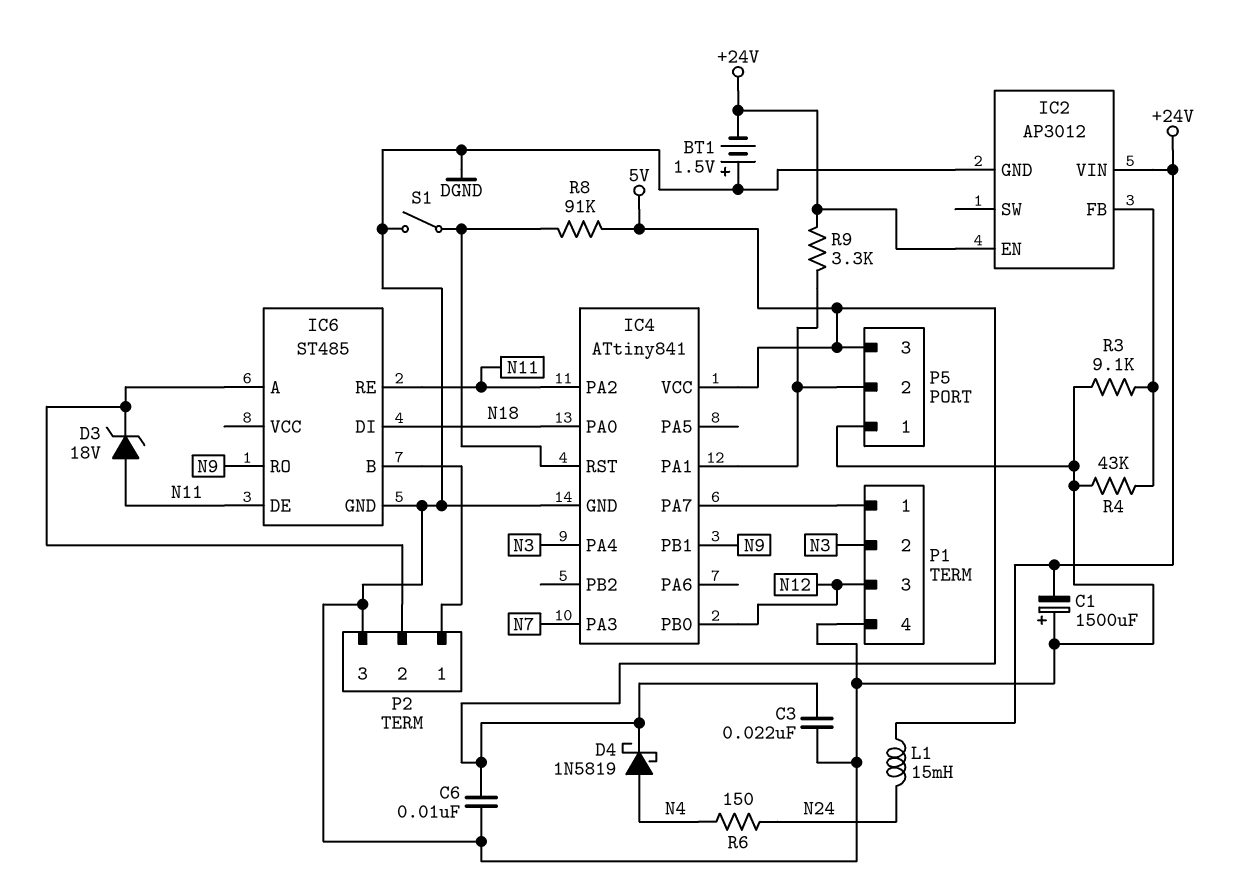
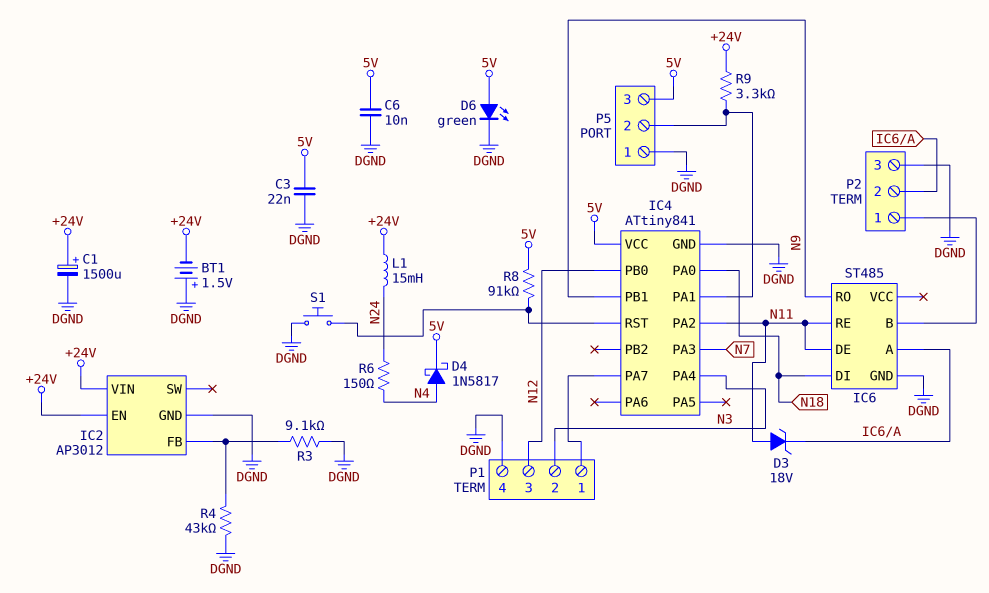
C1: 1500uF (plus DGND, minus +24V) -> 1500uF (plus +24V, minus DGND)
D4: schottky 1N5819 (A N4, K 5V) -> schottky 1N5817 (A N4, K 5V)
D6: none -> LED green (A 5V, K DGND)
S1: switch (DGND, IC4/RST) -> button (DGND, IC4/RST)

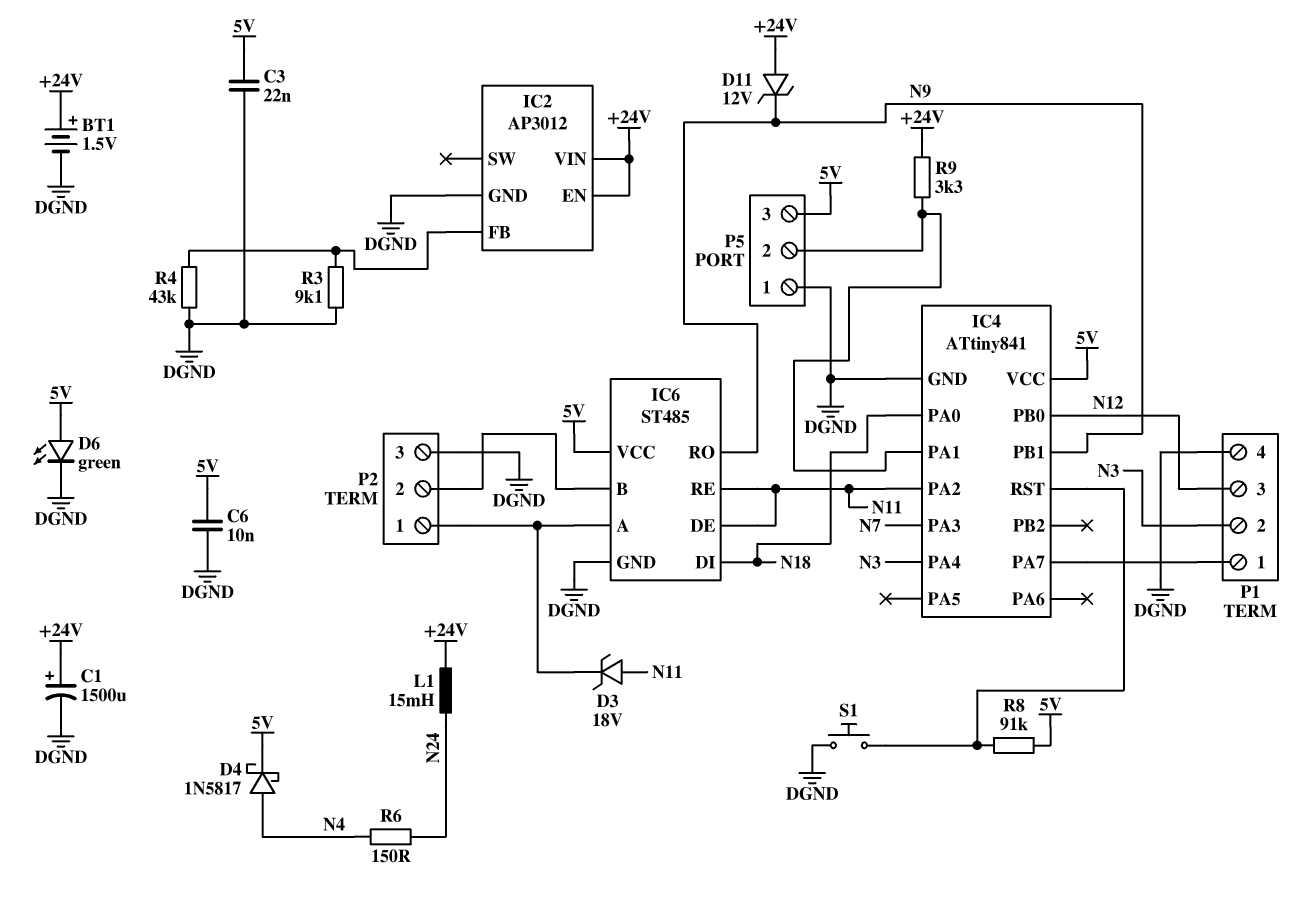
BT1: 1.5V (plus DGND, minus +24V) -> 1.5V (plus +24V, minus DGND)
D11: none -> zener 12V (A +24V, K N9)
IC6 pin VCC: none -> 5V
P2 pin 1: IC6/B -> IC6/A
P2 pin 2: IC6/A -> IC6/B

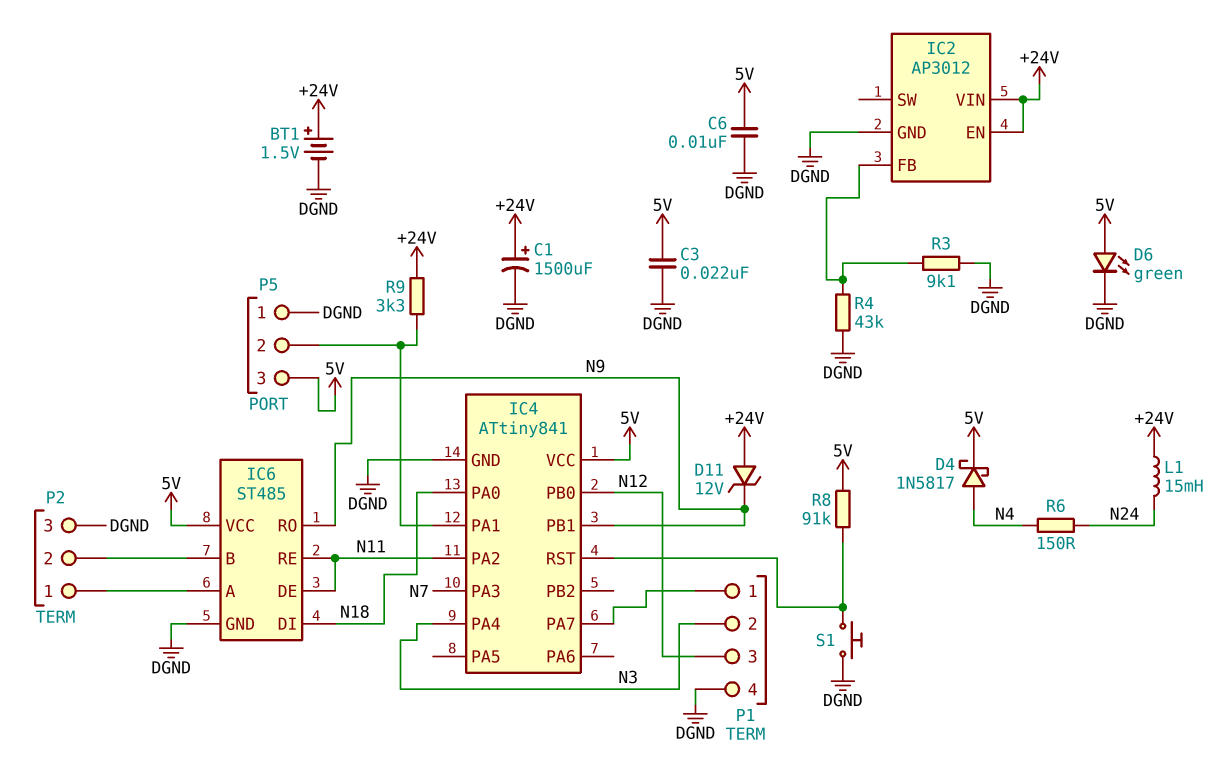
D3: zener 18V (A N11, K IC6/A) -> none

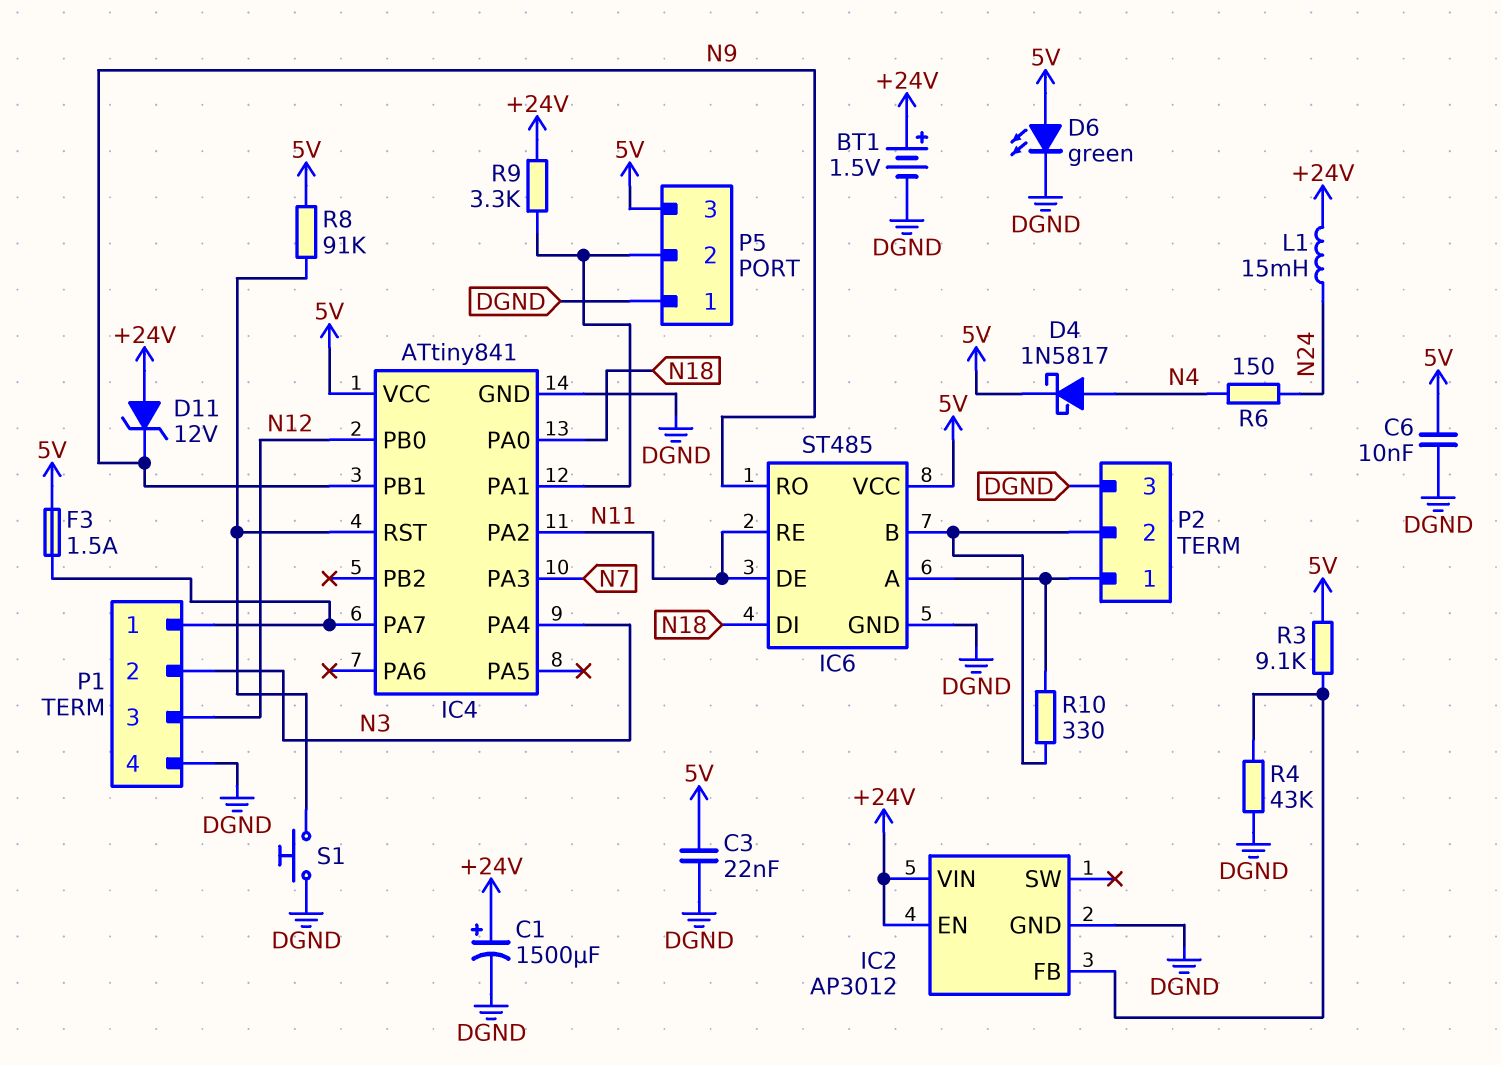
F3: none -> 1.5A (5V, IC4/PA7)
R3: 9.1k (DGND, IC2/FB) -> 9.1k (5V, IC2/FB)
R10: none -> 330 (IC6/A, IC6/B)

